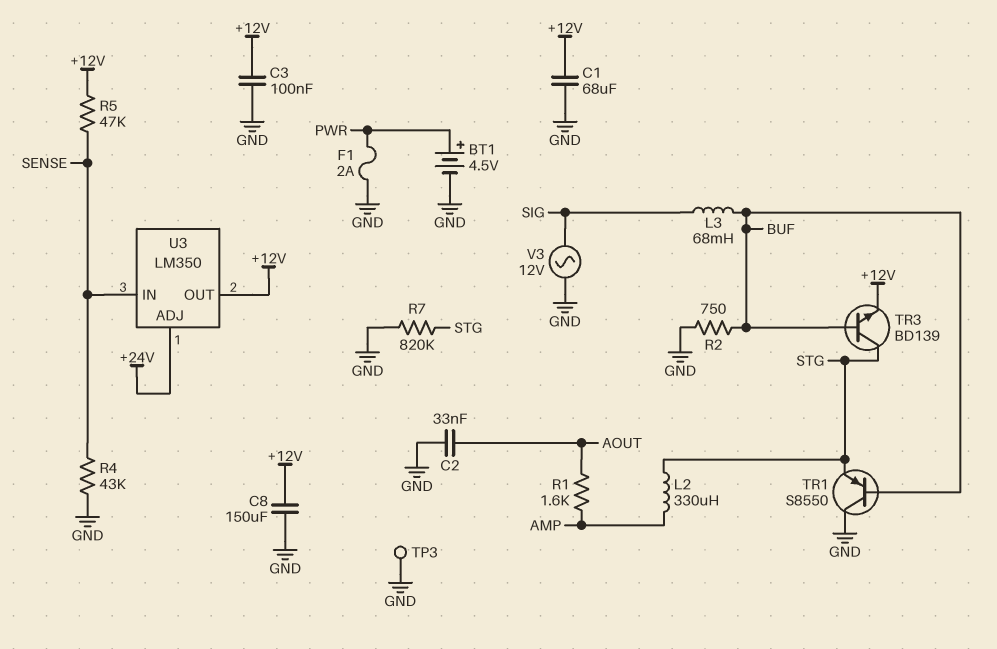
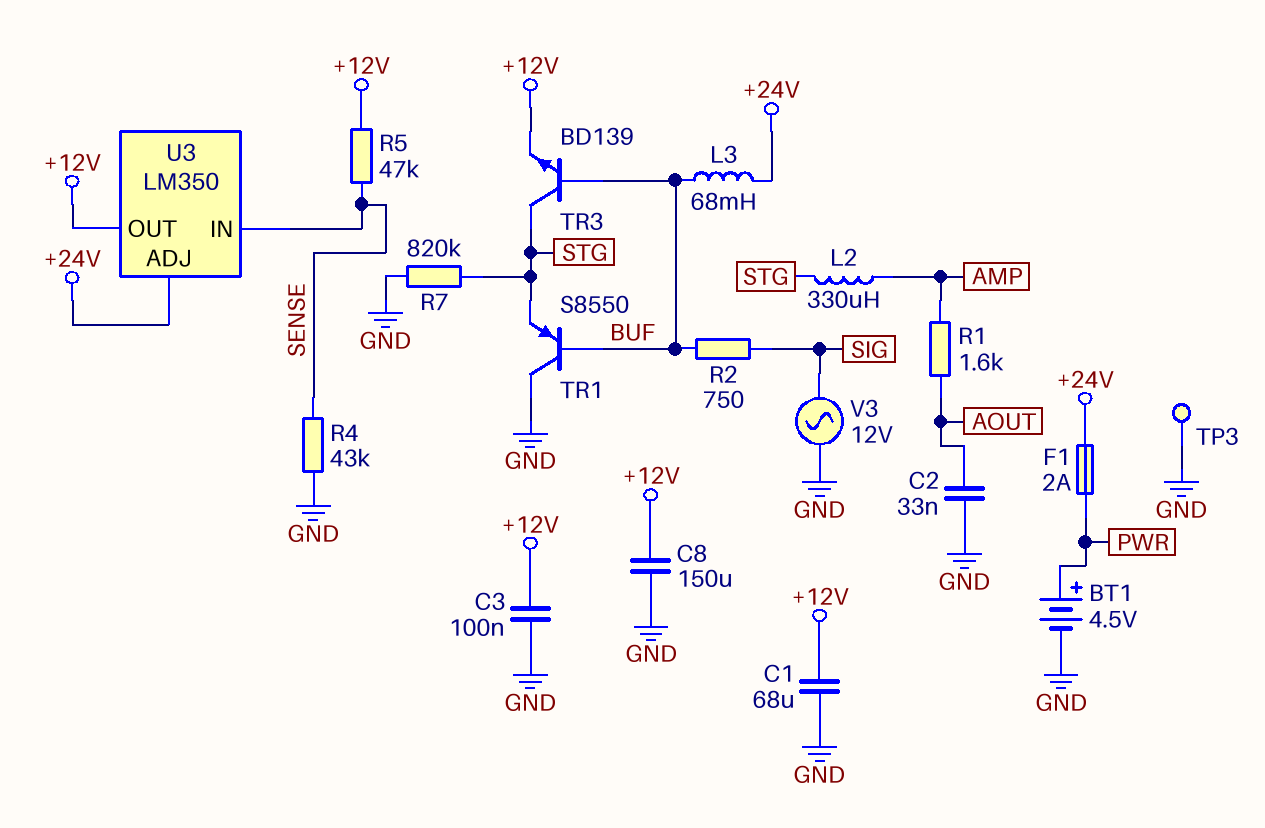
F1: 2A (GND, PWR) -> 2A (+24V, PWR)
L3: 68mH (BUF, SIG) -> 68mH (+24V, BUF)
R2: 750 (BUF, GND) -> 750 (BUF, SIG)

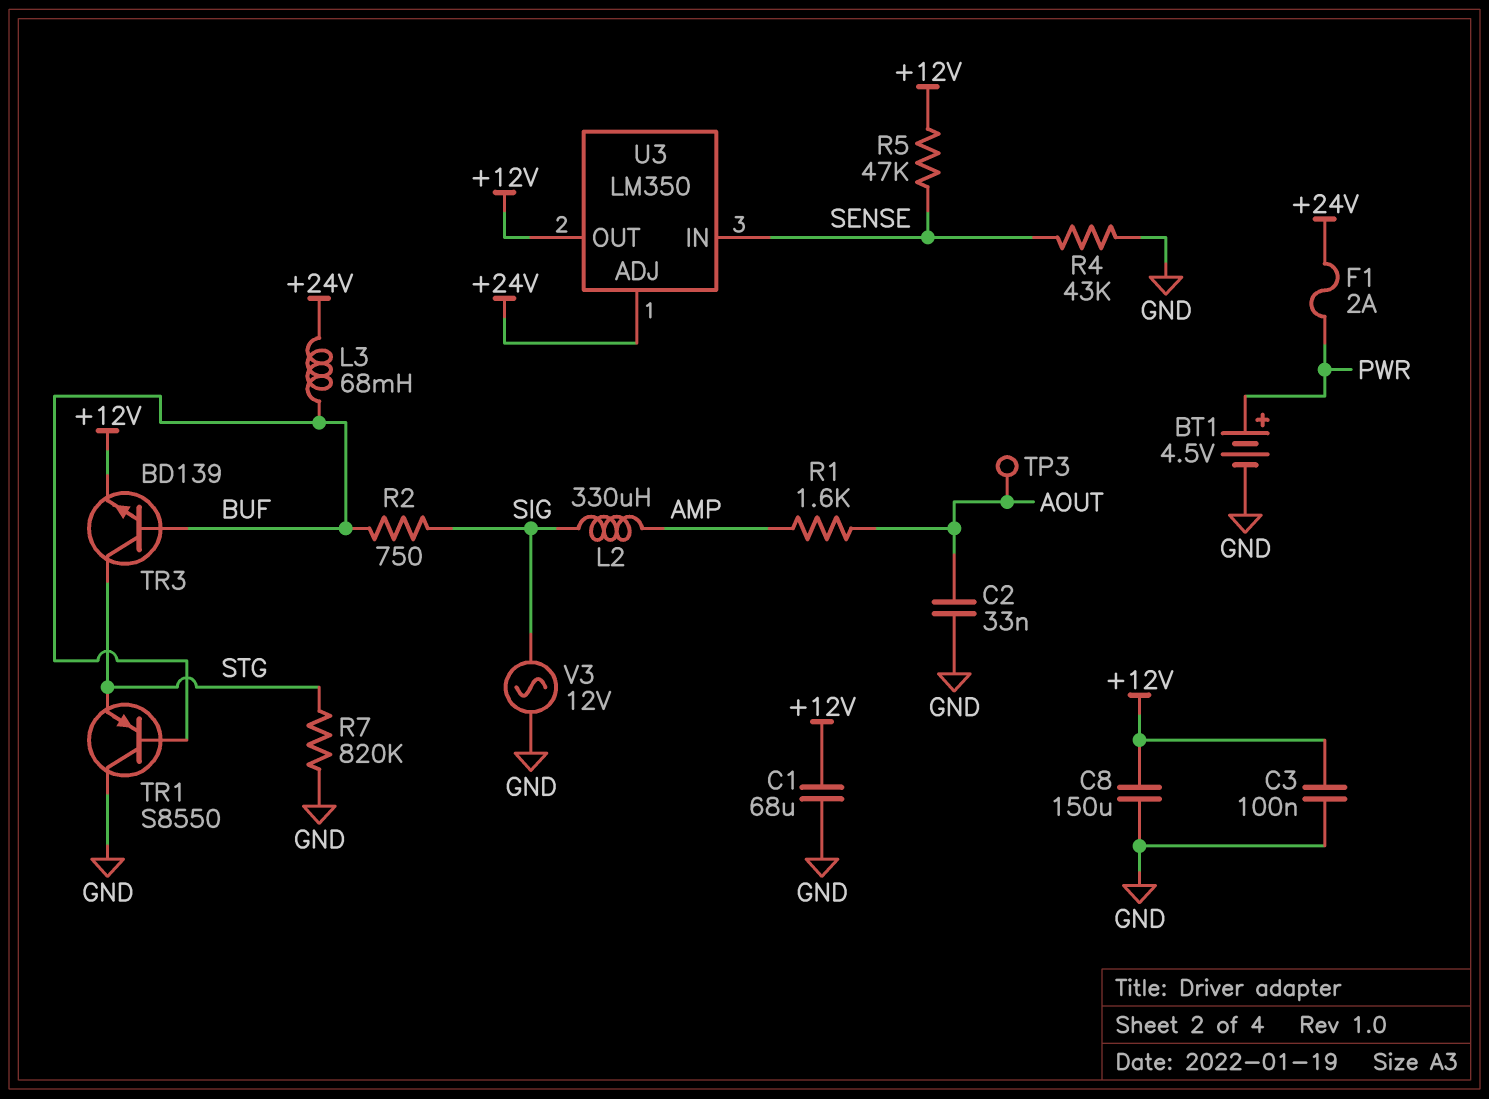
L2: 330uH (AMP, STG) -> 330uH (AMP, SIG)
TP3: test point (GND) -> test point (AOUT)

